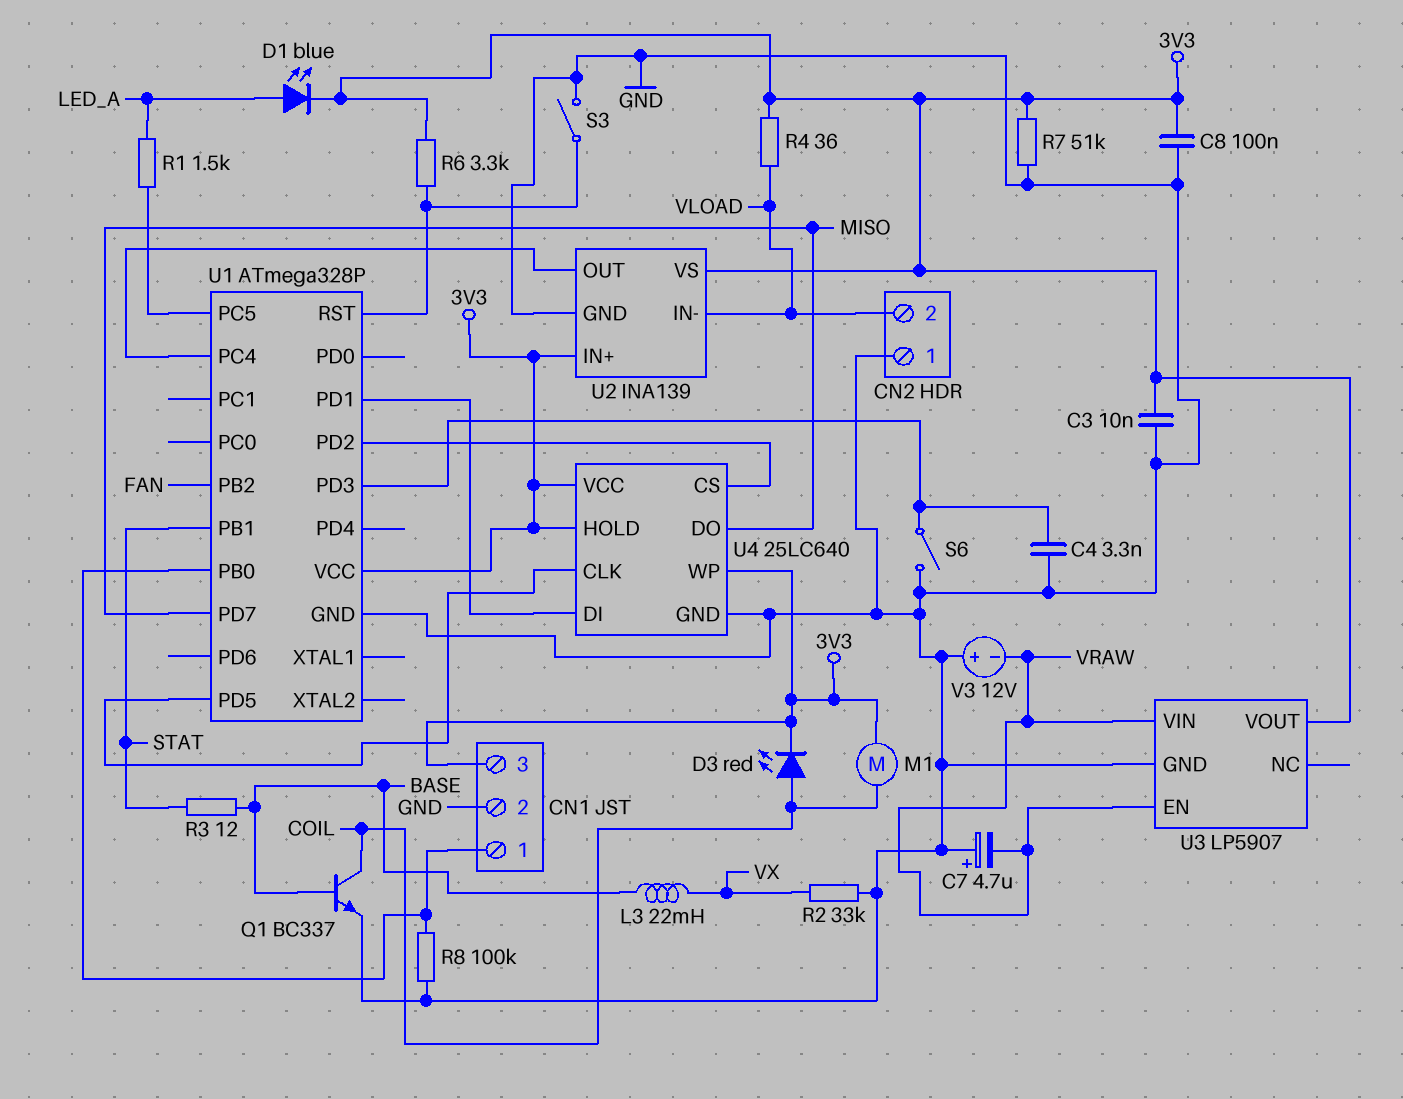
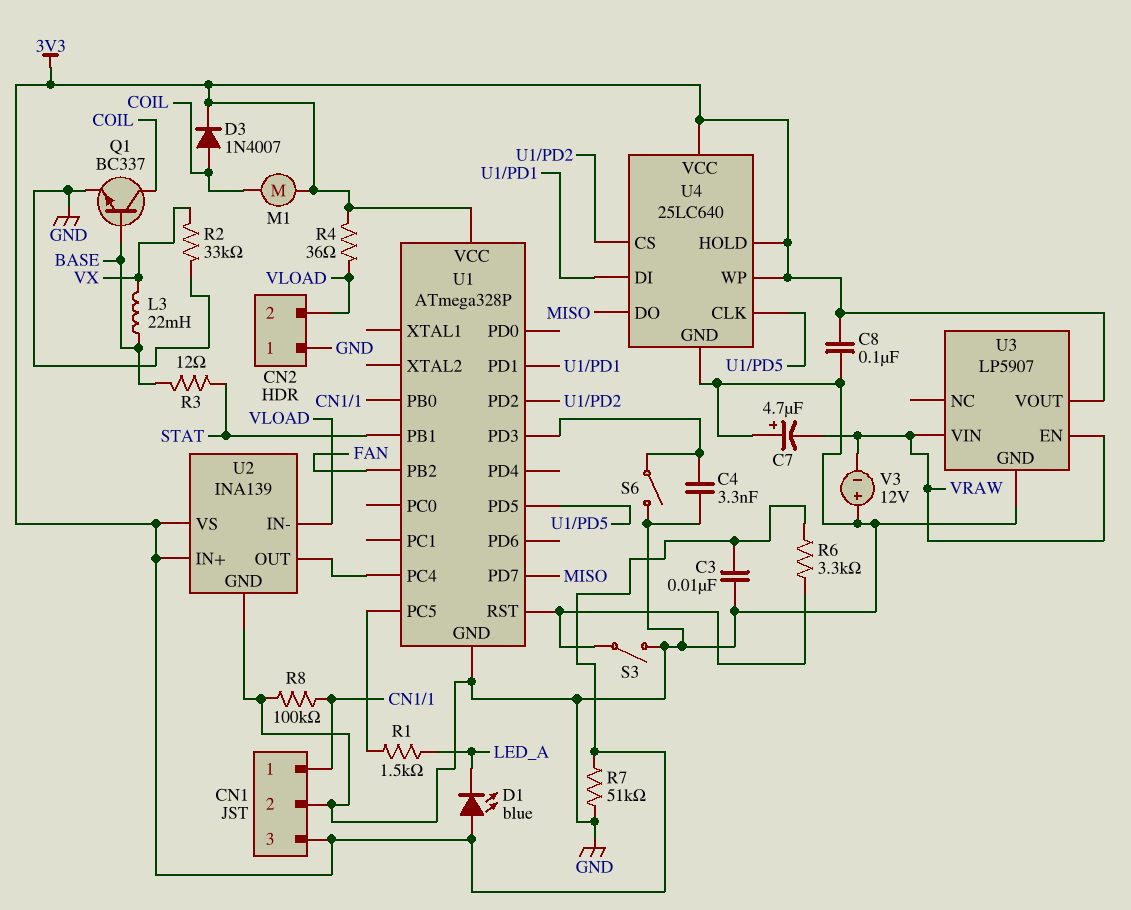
D1: LED blue (A LED_A, K 3V3) -> LED blue (A 3V3, K LED_A)
D3: LED red (A COIL, K 3V3) -> diode 1N4007 (A COIL, K 3V3)

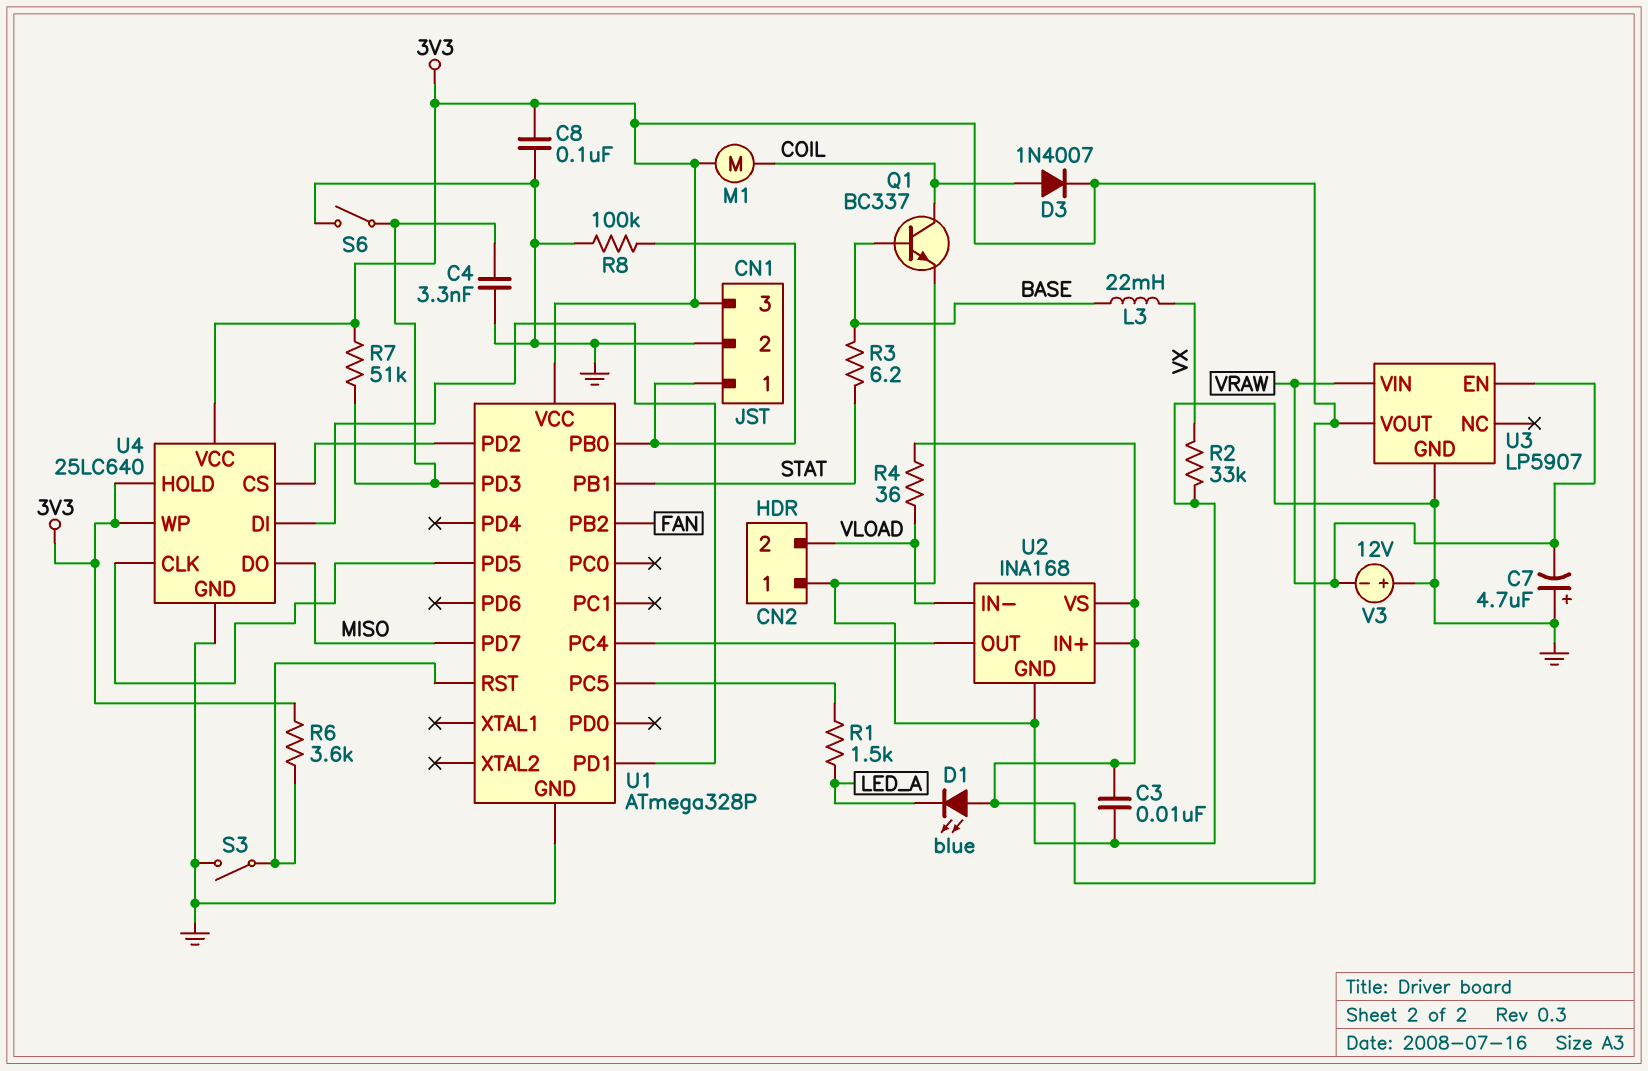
R3: 12 (BASE, STAT) -> 6.2 (BASE, STAT)
R6: 3.3k (3V3, U1/RST) -> 3.6k (3V3, U1/RST)
R7: 51k (3V3, GND) -> 51k (3V3, U1/PD3)
U2: INA139 -> INA168

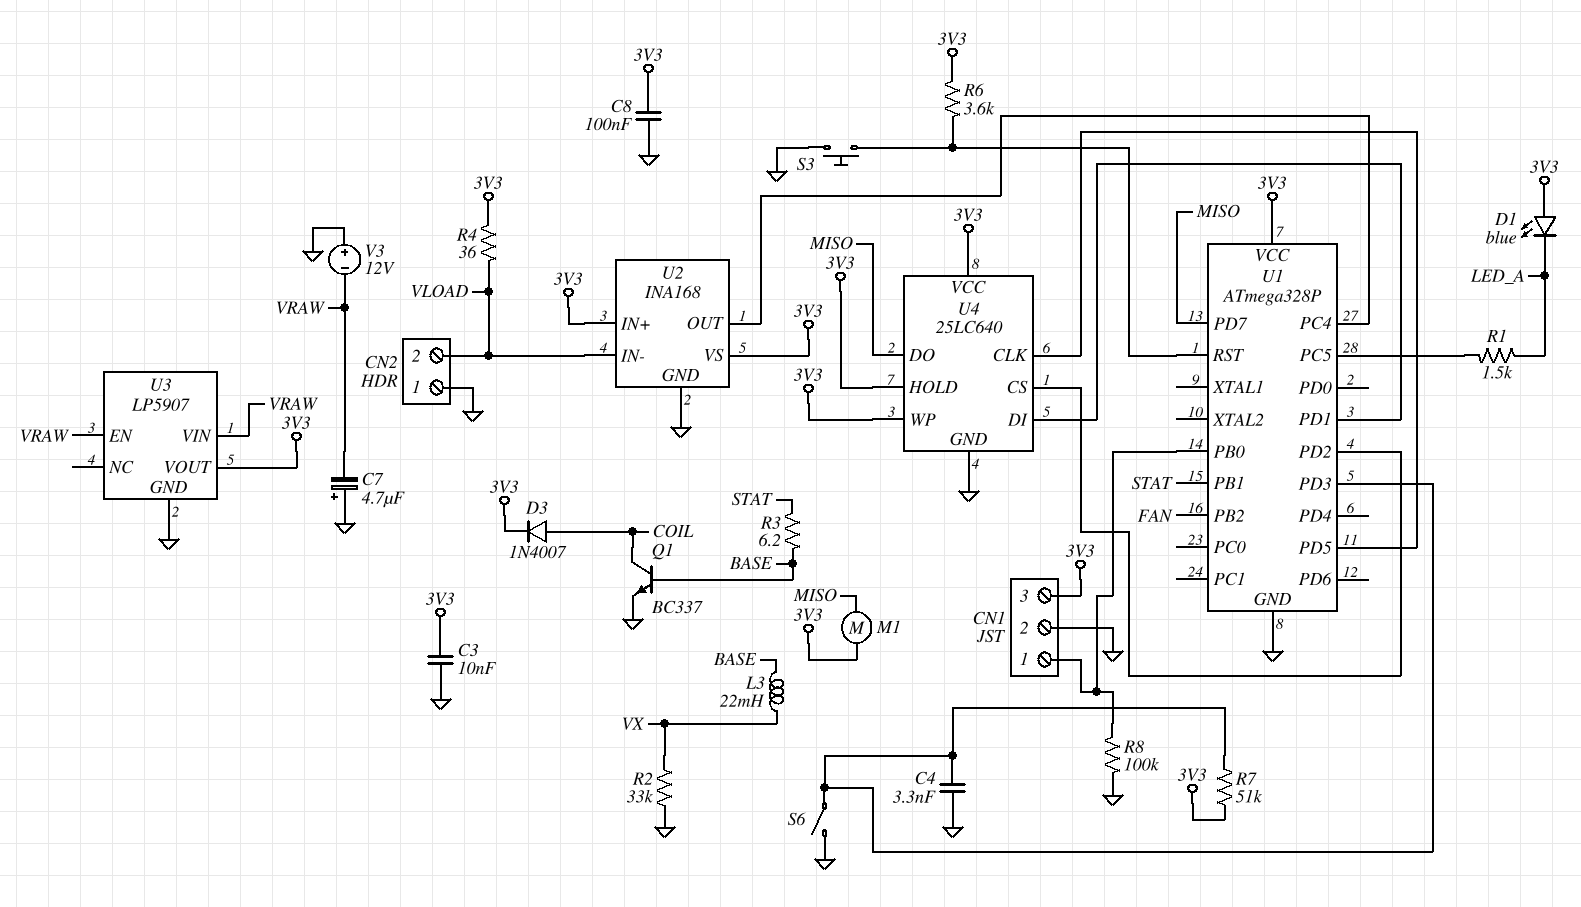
M1: motor (3V3, COIL) -> motor (3V3, MISO)
S3: switch (GND, U1/RST) -> button (GND, U1/RST)

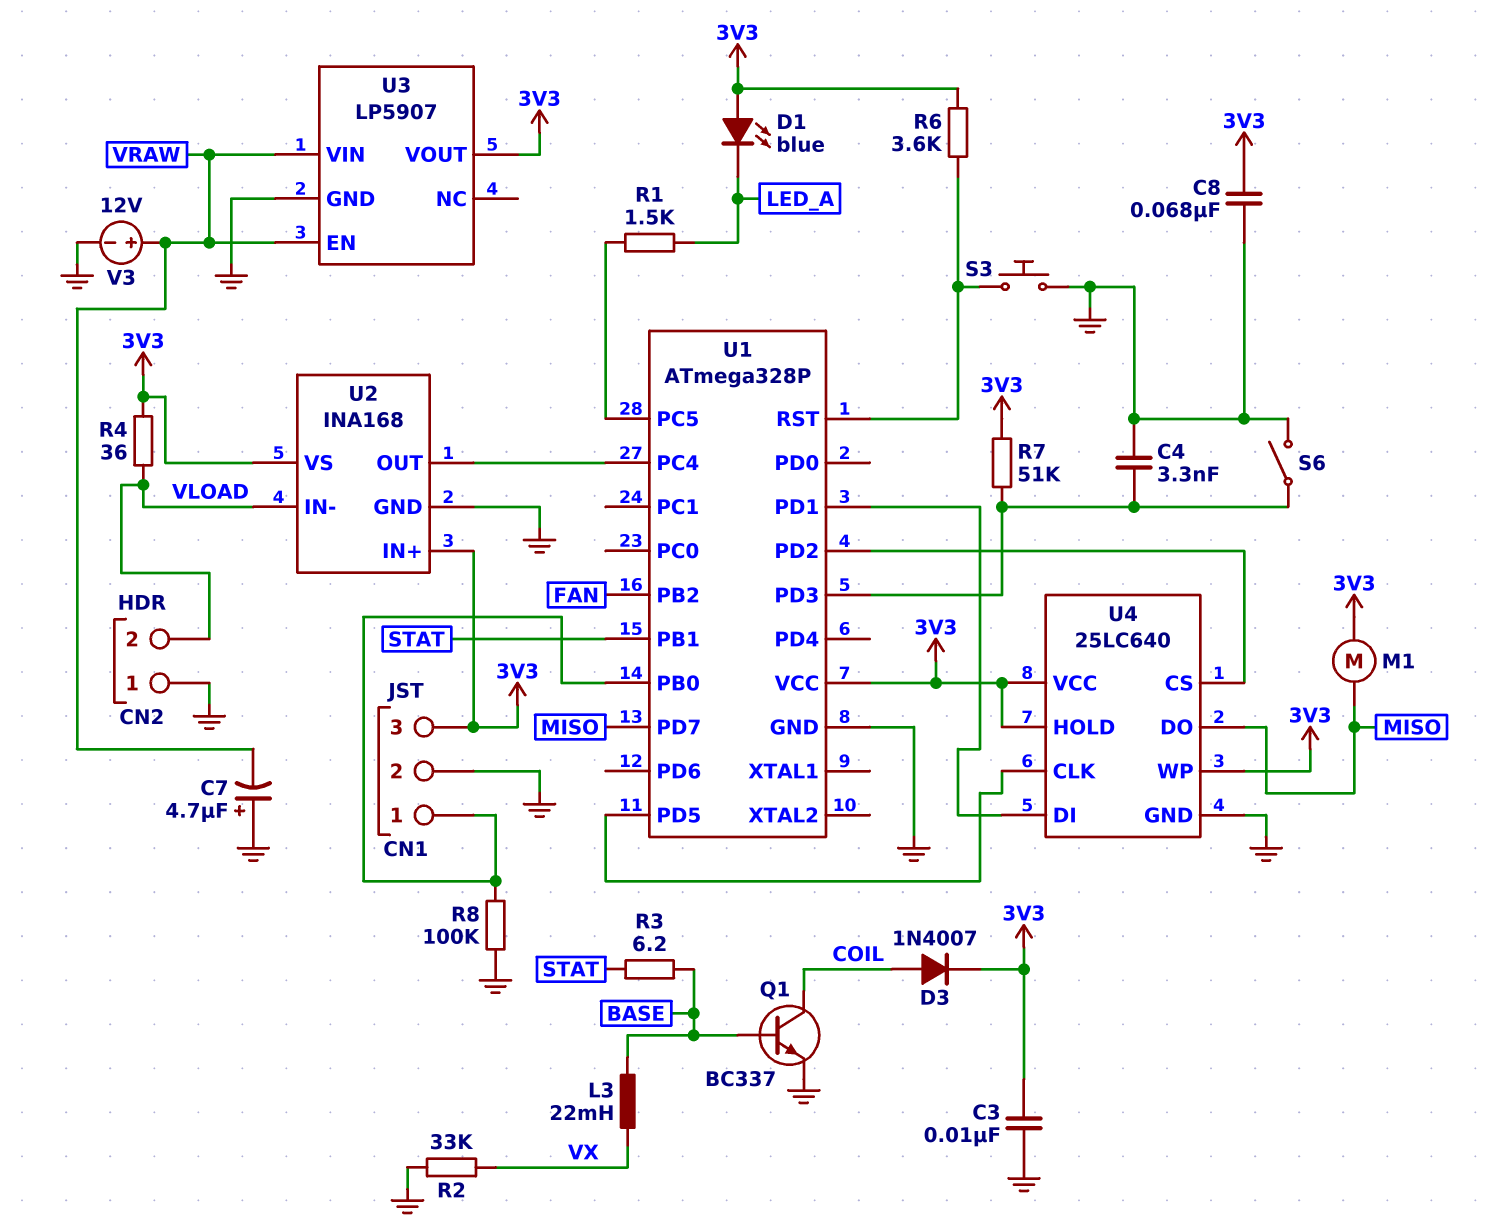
C8: 100nF (3V3, GND) -> 68nF (3V3, GND)
V3: 12V (plus GND, minus VRAW) -> 12V (plus VRAW, minus GND)

